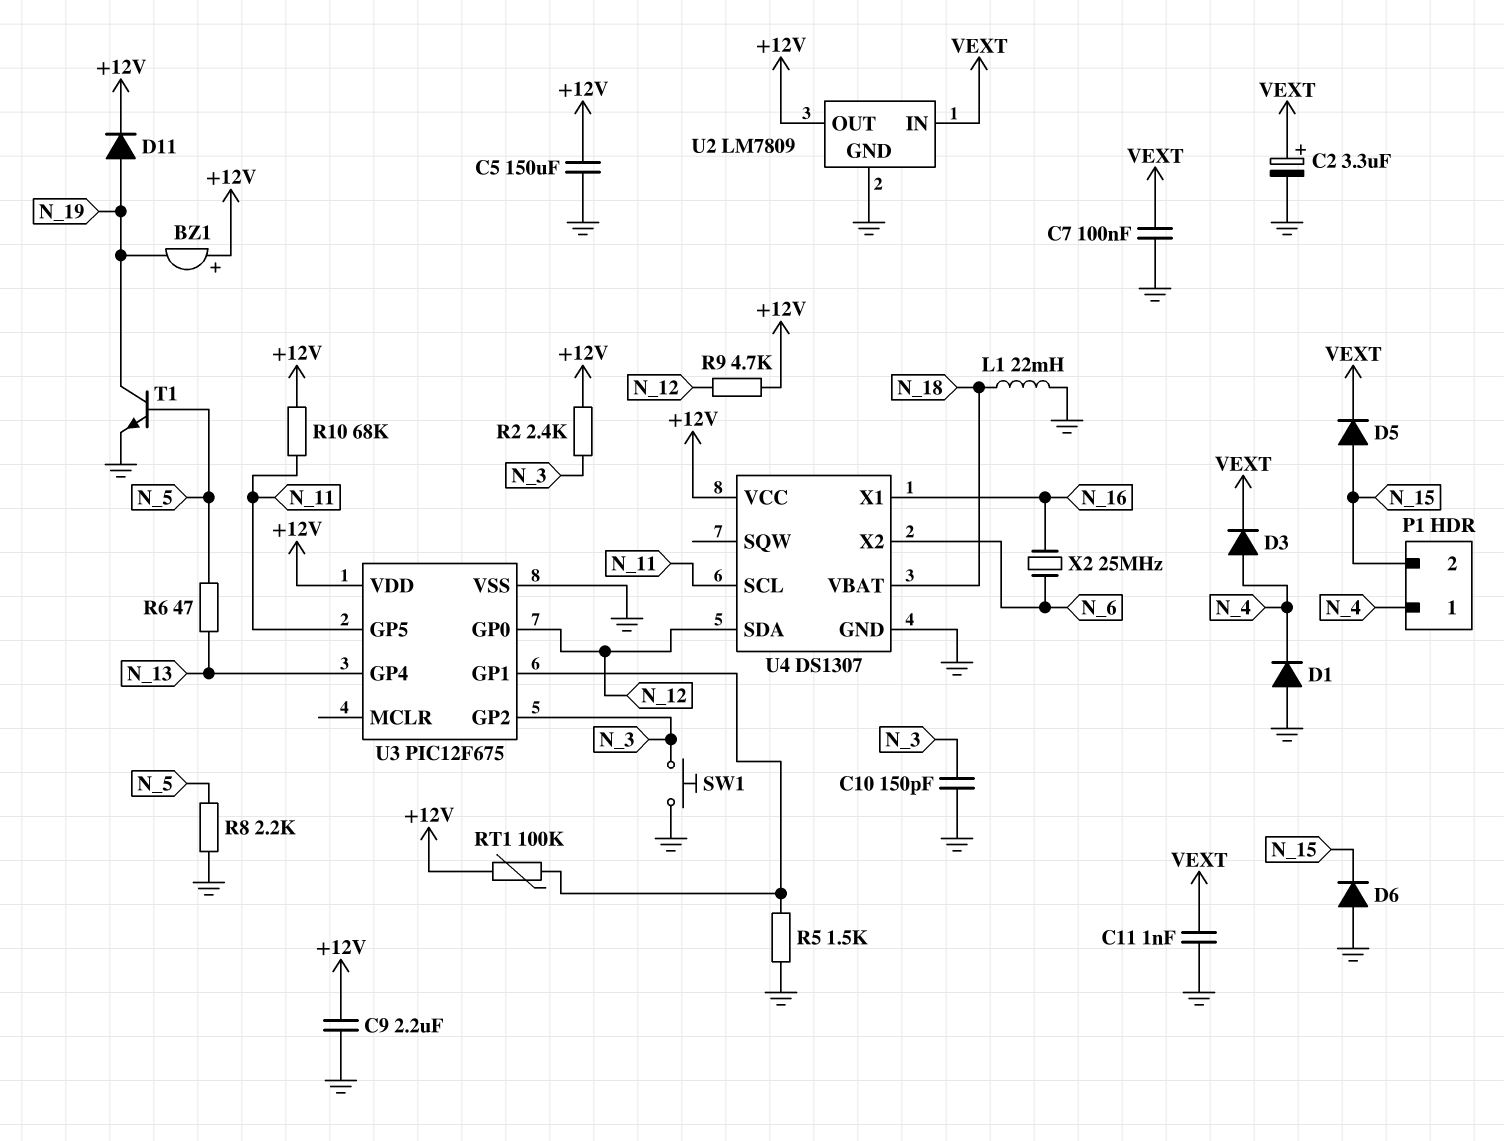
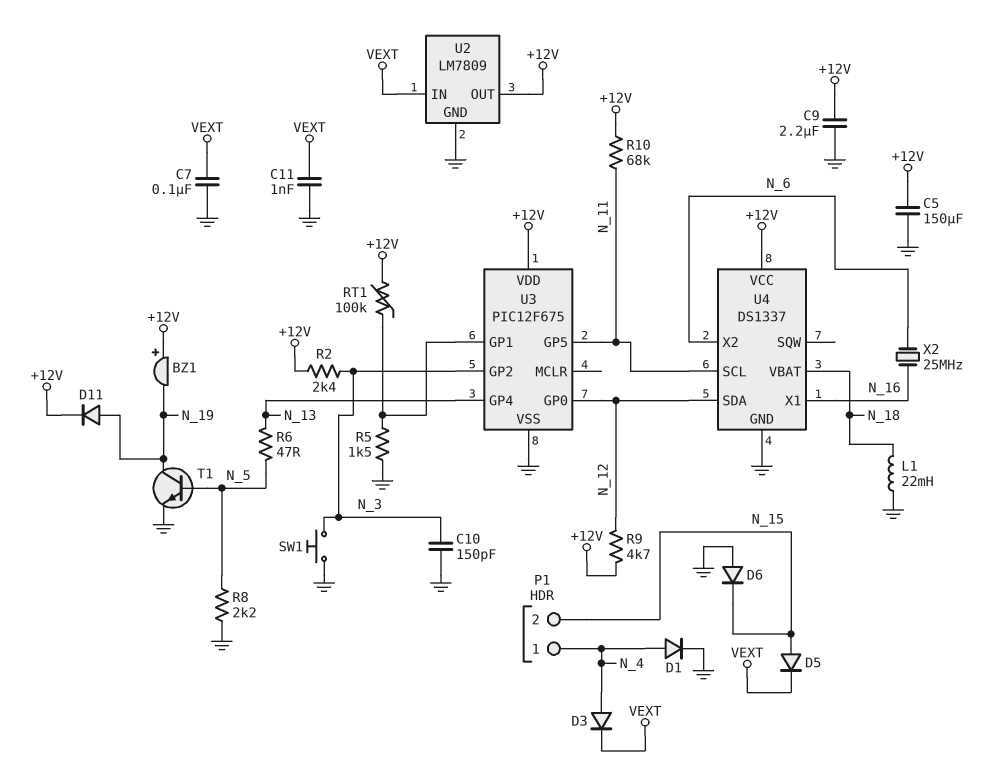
C2: 3.3uF (plus VEXT, minus GND) -> none
D1: diode (A GND, K N_4) -> diode (A N_4, K GND)
U4: DS1307 -> DS1337

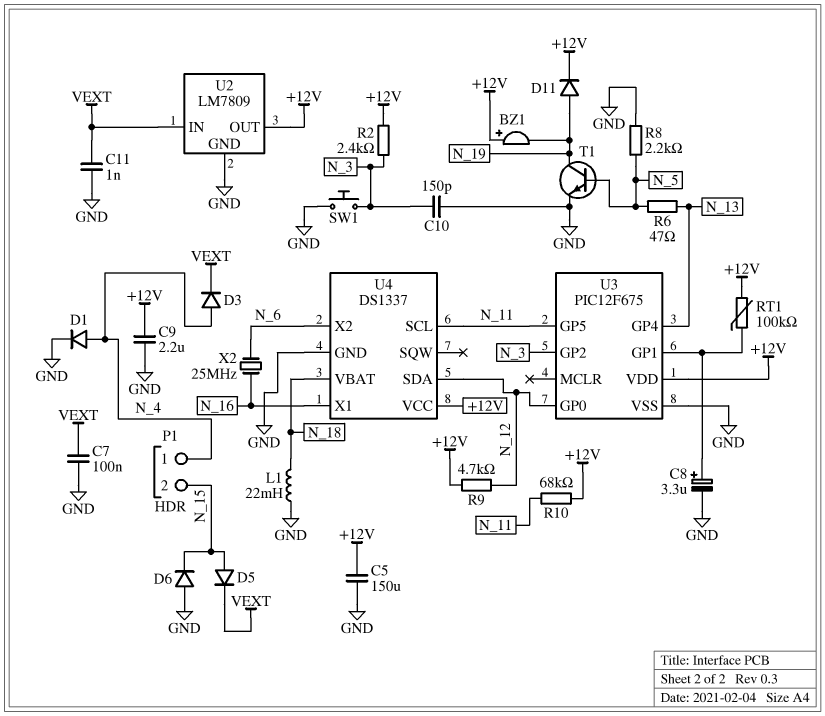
C8: none -> 3.3uF (plus U3/GP1, minus GND)
R5: 1.5k (GND, U3/GP1) -> none

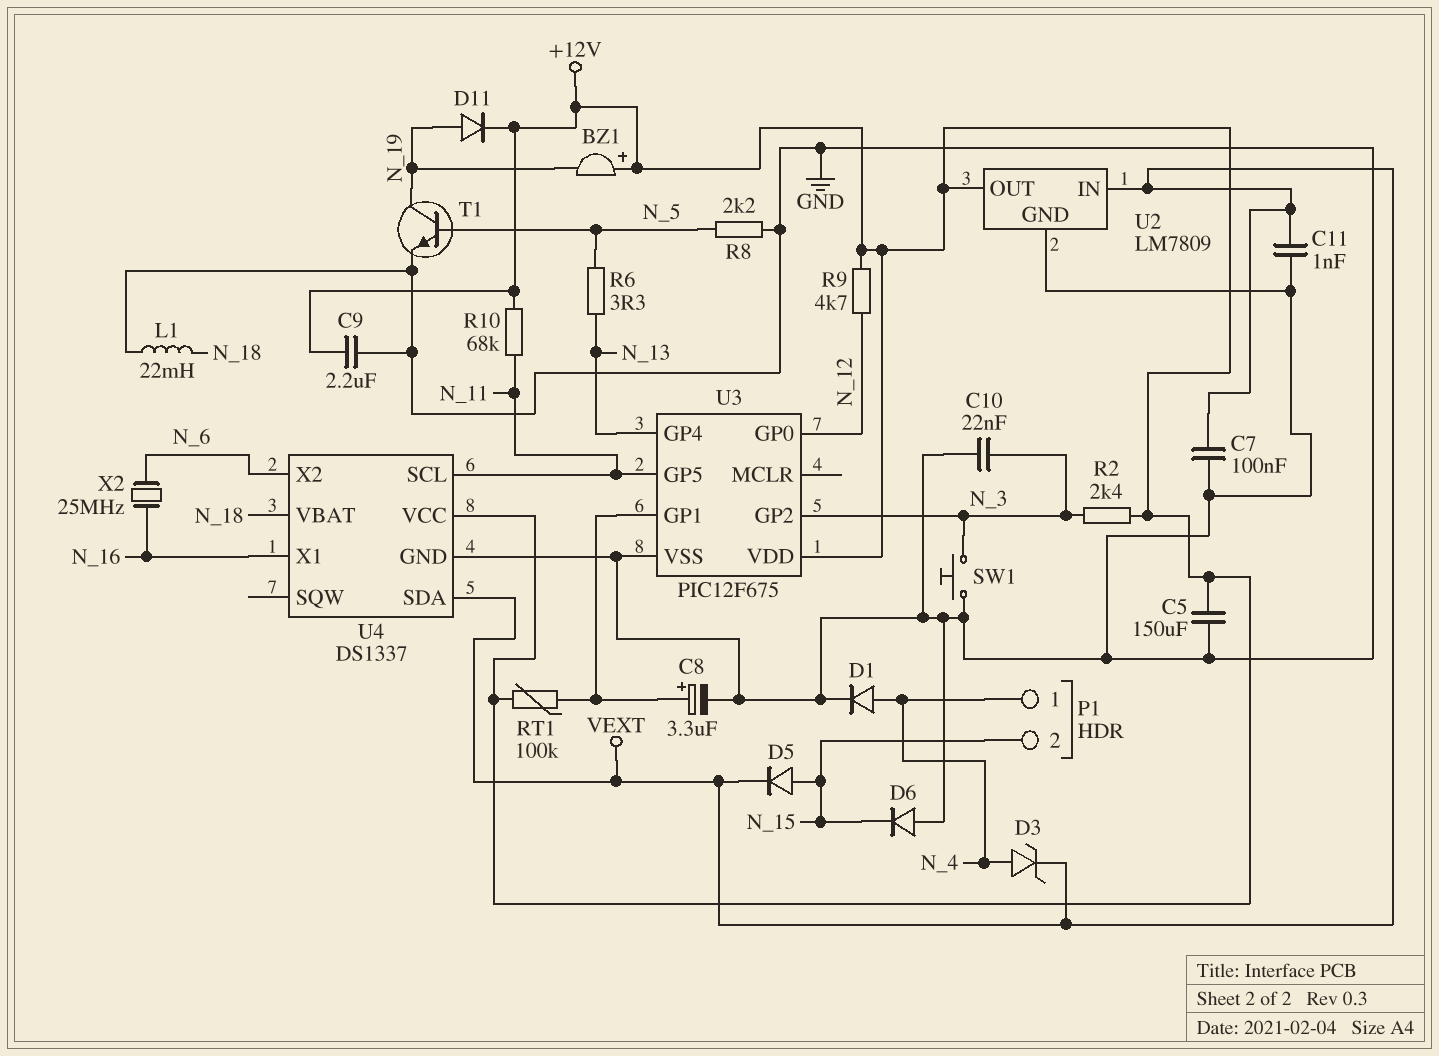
C10: 150pF (GND, N_3) -> 22nF (GND, N_3)
D3: diode (A N_4, K VEXT) -> zener (A N_4, K VEXT)
R6: 47 (N_5, N_13) -> 3.3 (N_5, N_13)
U4 pin SDA: N_12 -> VEXT

